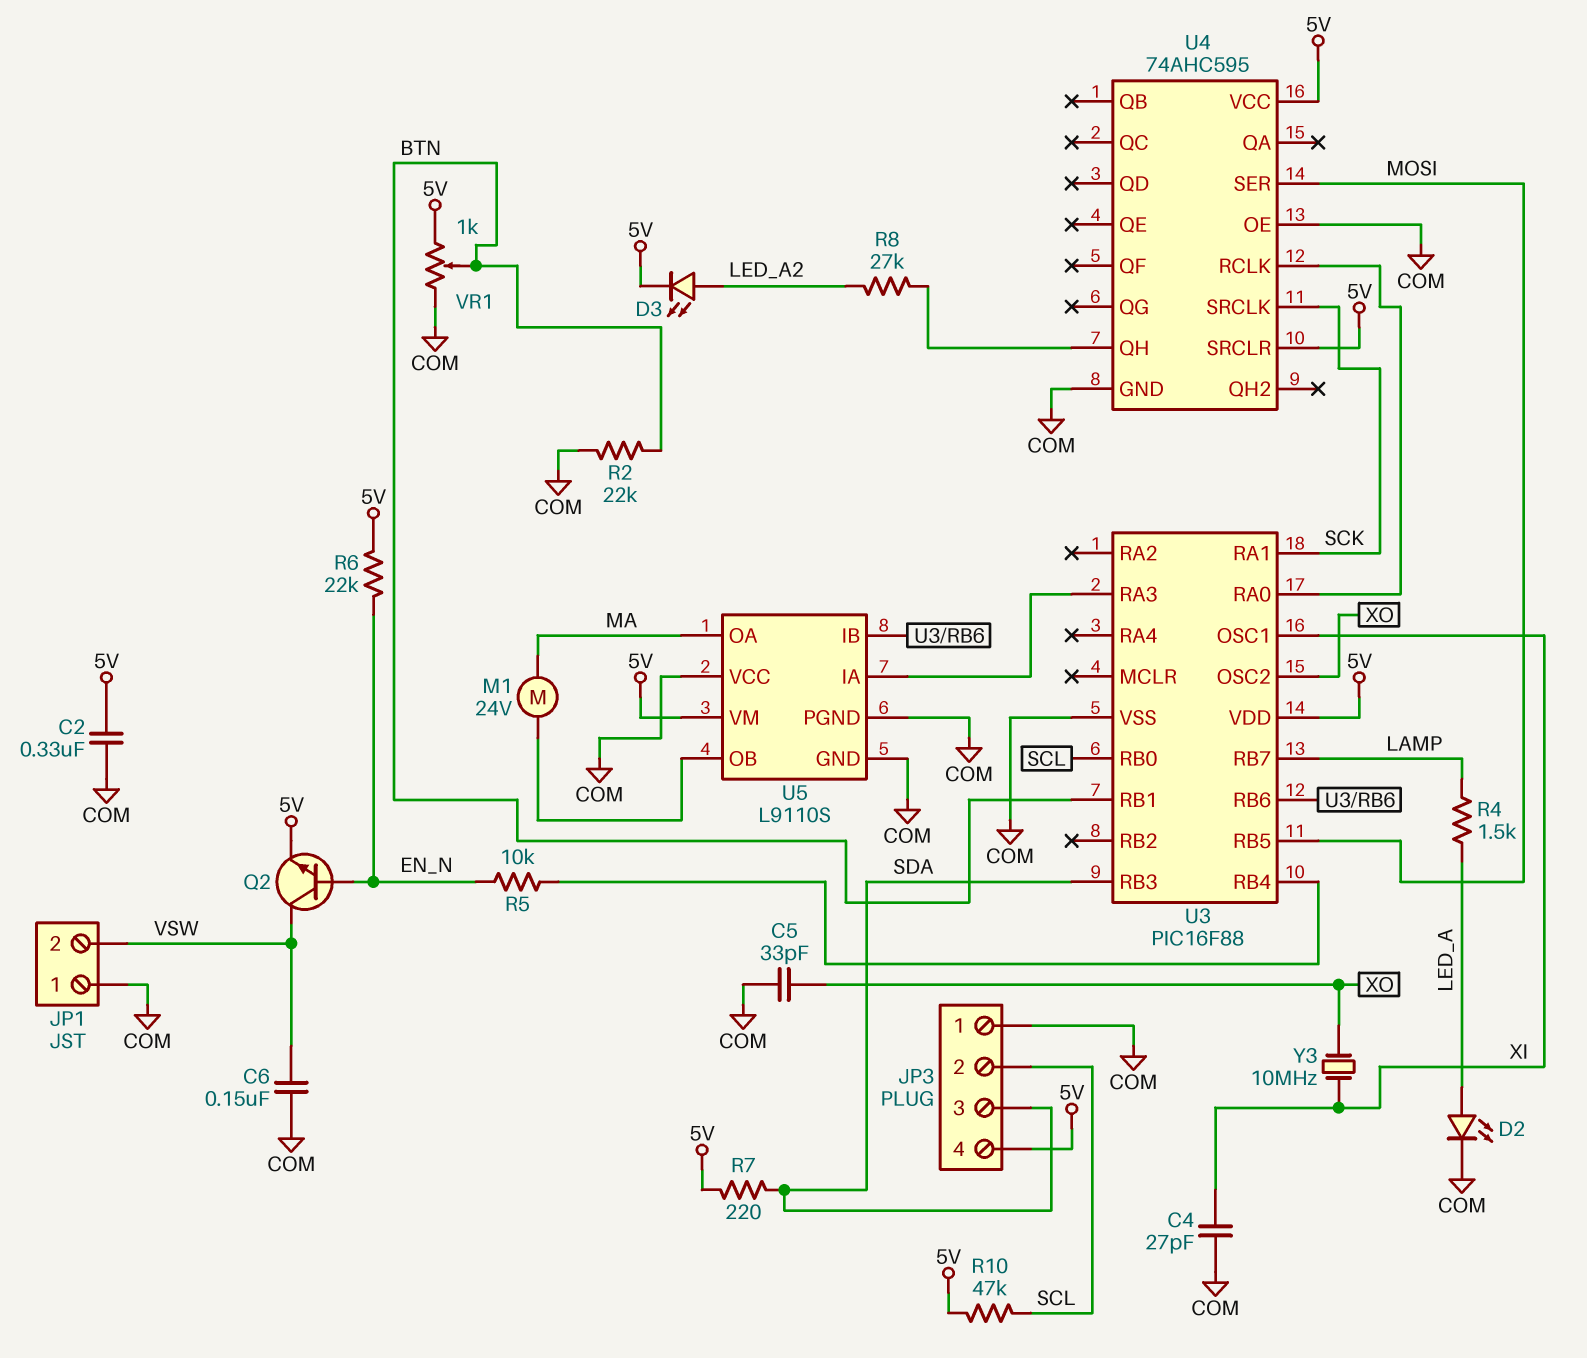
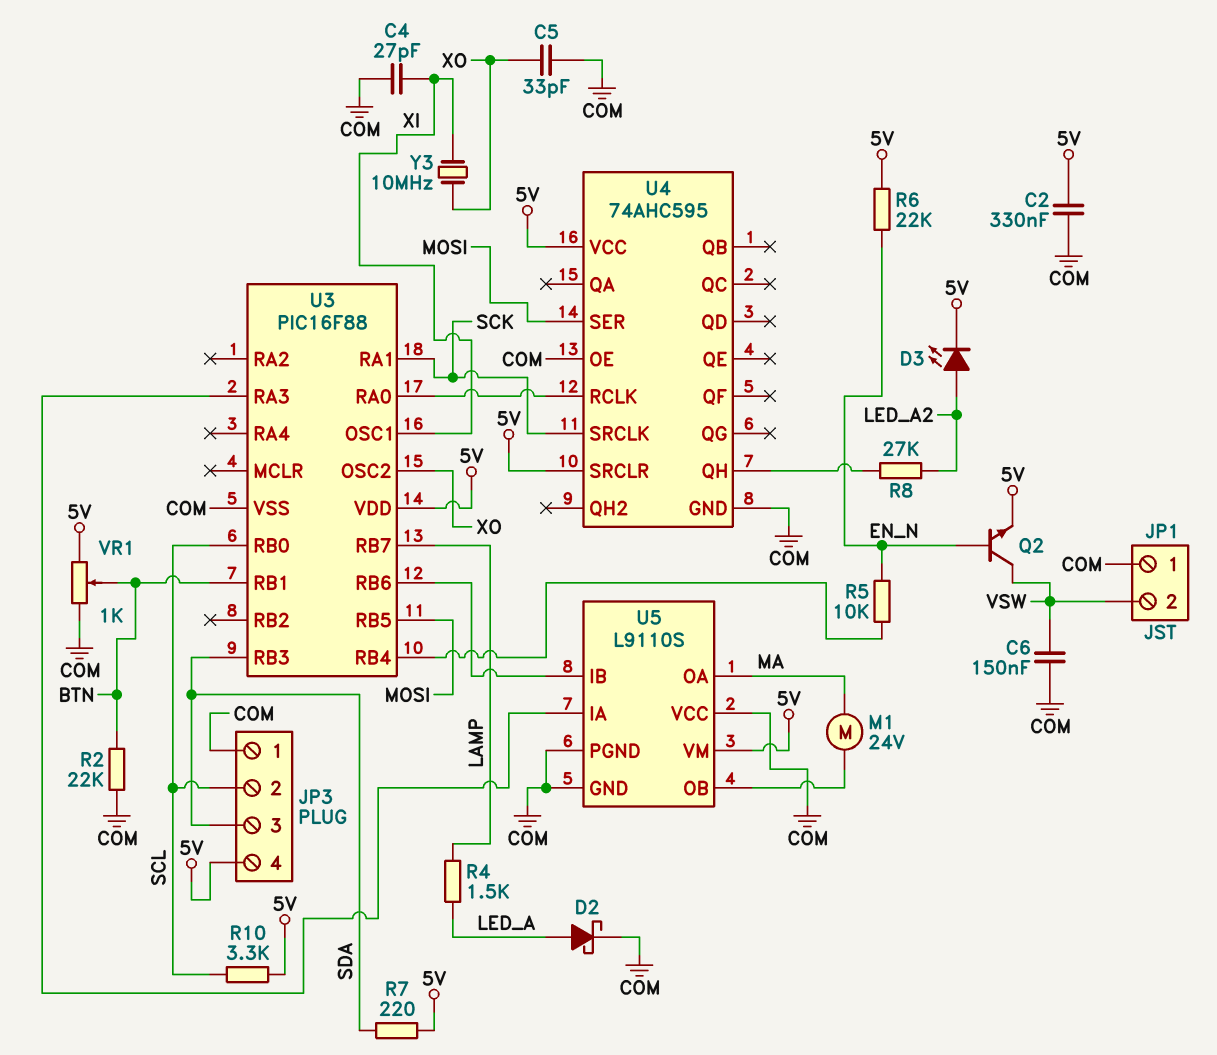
D2: LED (A LED_A, K COM) -> schottky (A LED_A, K COM)
R10: 47k (5V, SCL) -> 3.3k (5V, SCL)

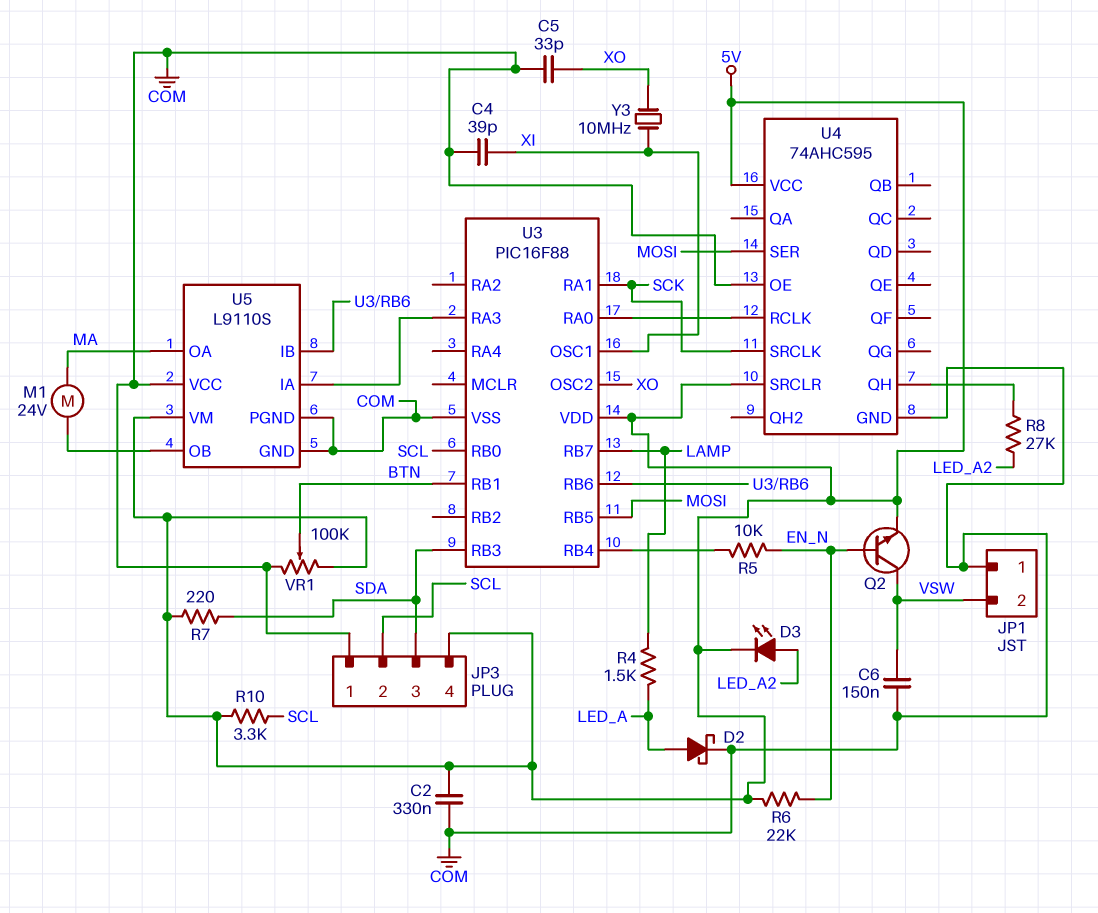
C4: 27pF (COM, XI) -> 39pF (COM, XI)
R2: 22k (BTN, COM) -> none
VR1: 1k (5V, COM, wiper BTN) -> 100k (5V, COM, wiper BTN)

